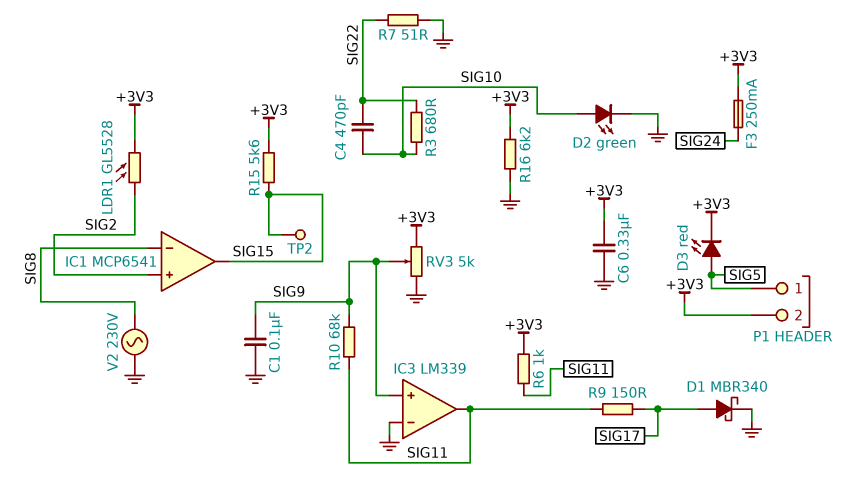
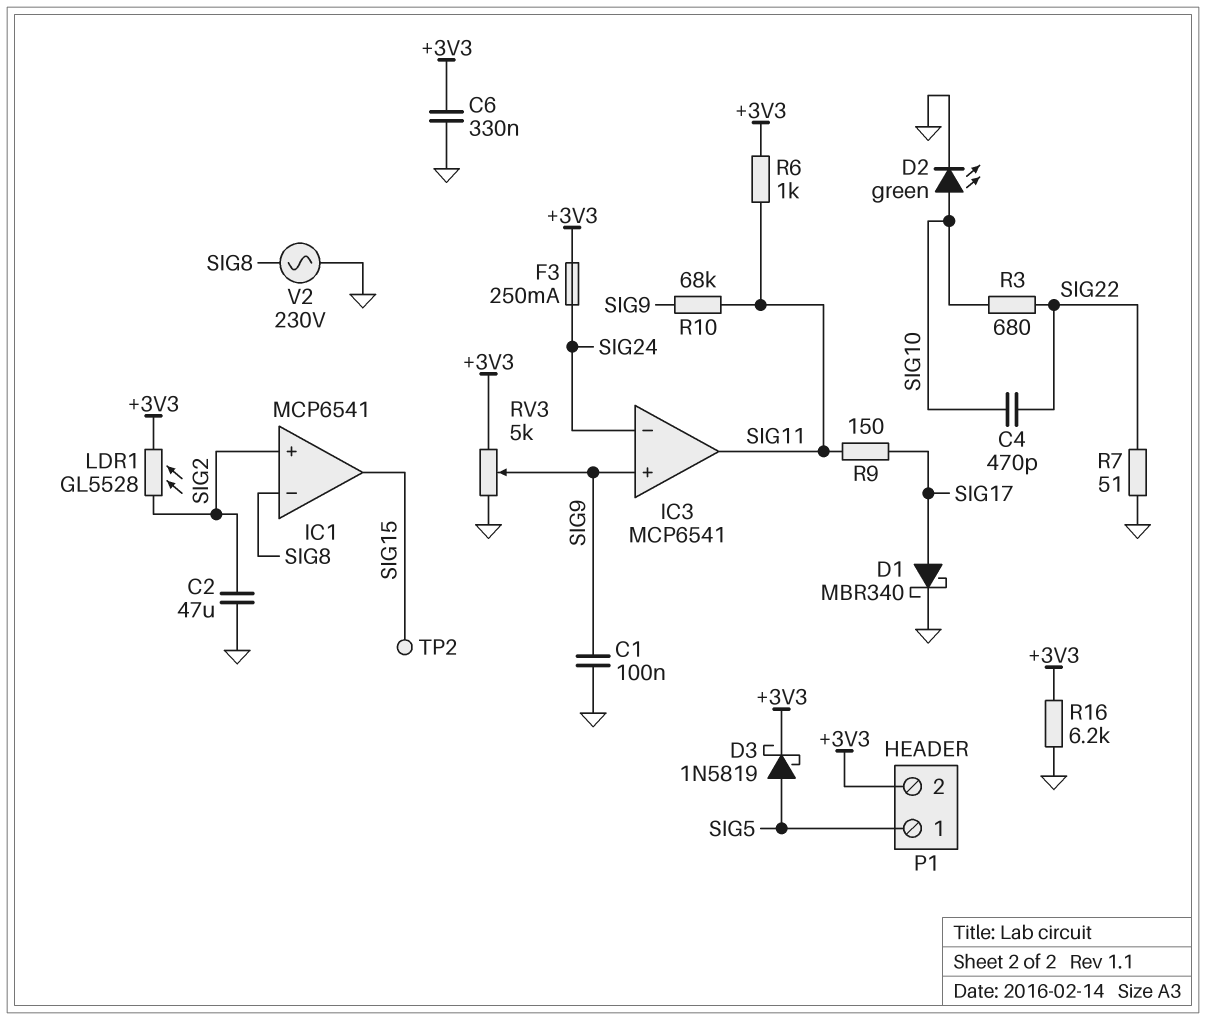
C2: none -> 47uF (GND, SIG2)
D3: LED red (A SIG5, K +3V3) -> schottky 1N5819 (A SIG5, K +3V3)
IC3: LM339 -> MCP6541
IC3 pin in-: GND -> SIG24
R15: 5.6k (+3V3, SIG15) -> none

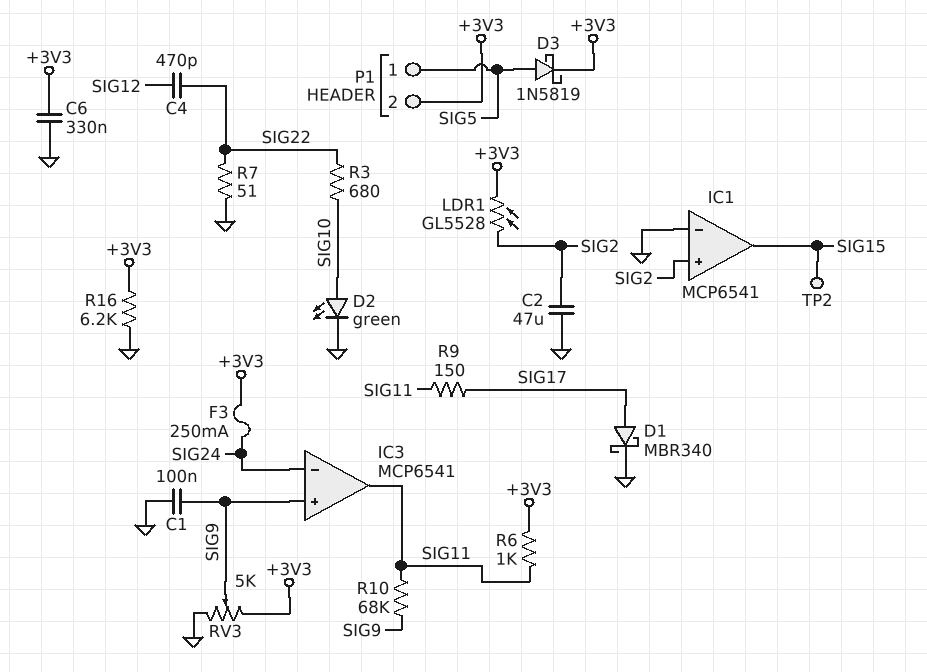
C4: 470pF (SIG10, SIG22) -> 470pF (SIG12, SIG22)
IC1 pin in-: SIG8 -> GND
V2: AC 230V (GND, SIG8) -> none

